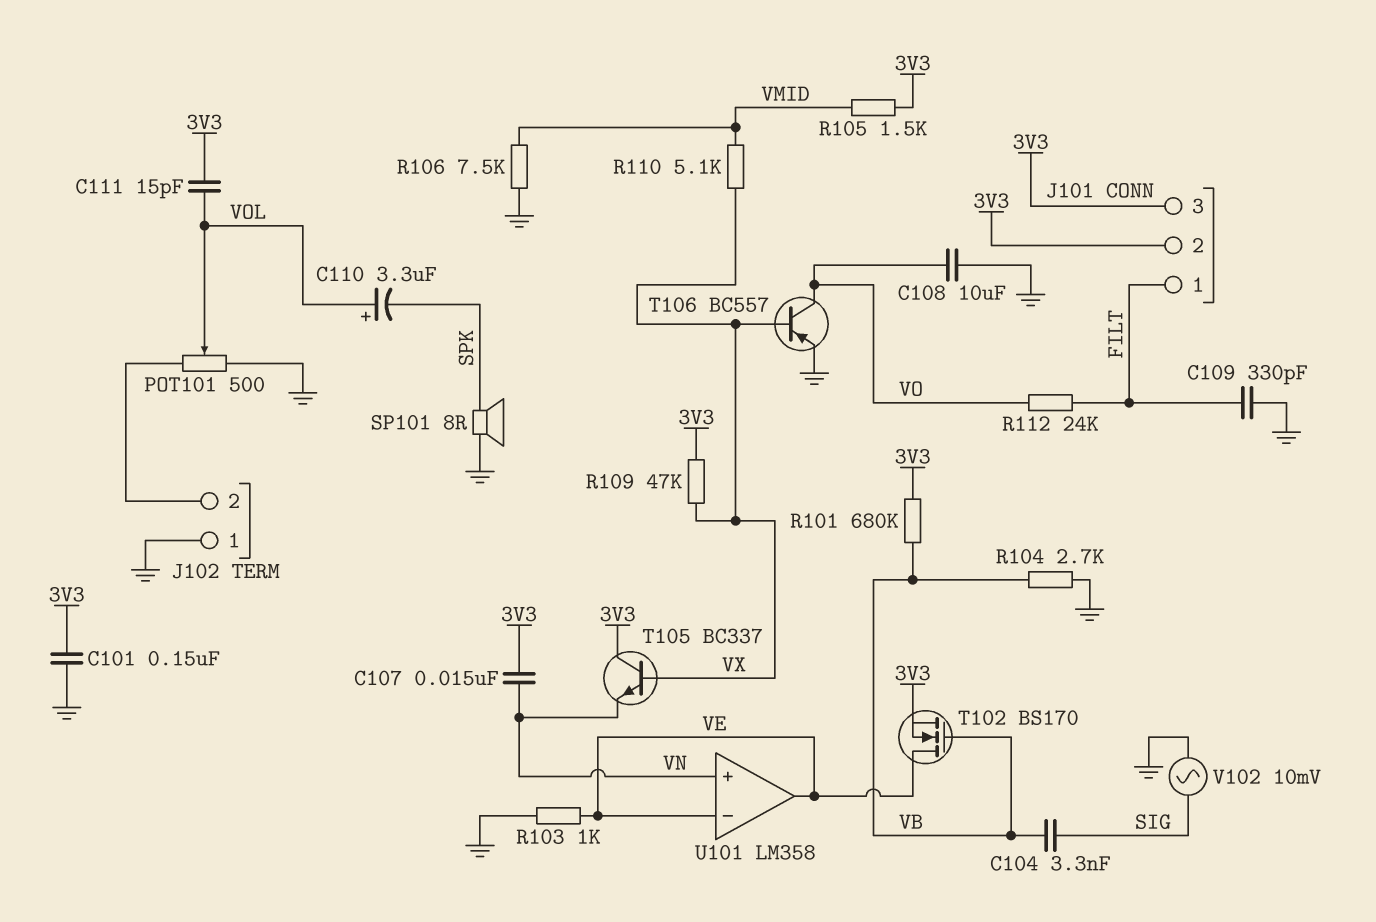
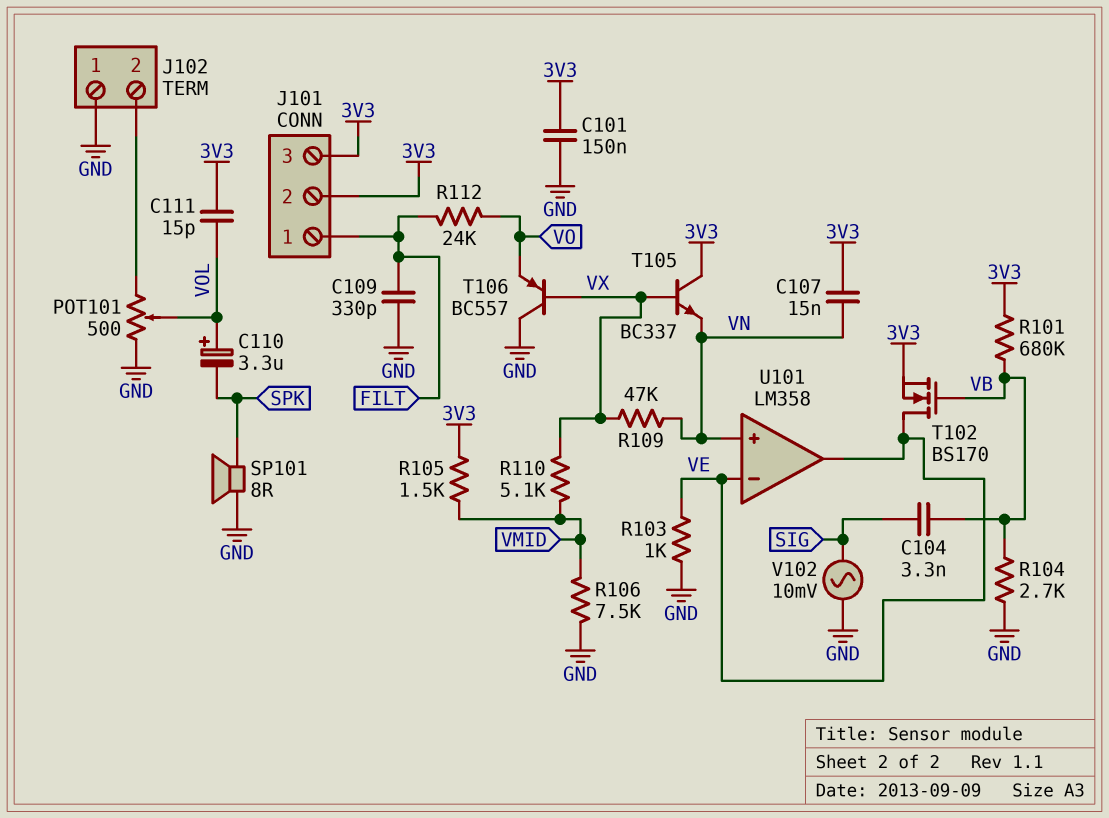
C108: 10uF (GND, VO) -> none
R109: 47k (3V3, VX) -> 47k (VN, VX)
T106: PNP BC557 (B VX, C VO, E GND) -> PNP BC557 (B VX, C GND, E VO)

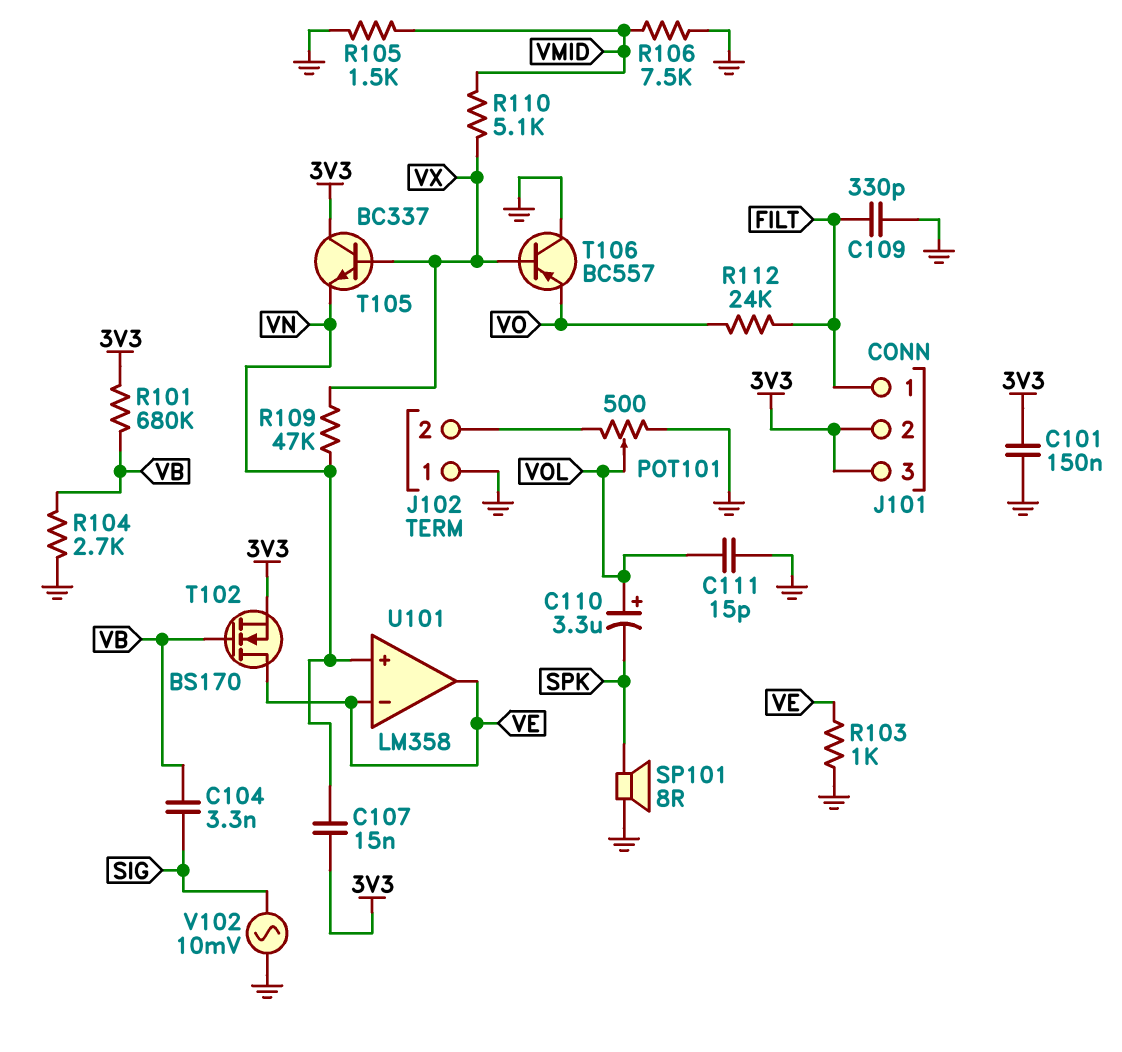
C111: 15pF (3V3, VOL) -> 15pF (GND, VOL)
R105: 1.5k (3V3, VMID) -> 1.5k (GND, VMID)

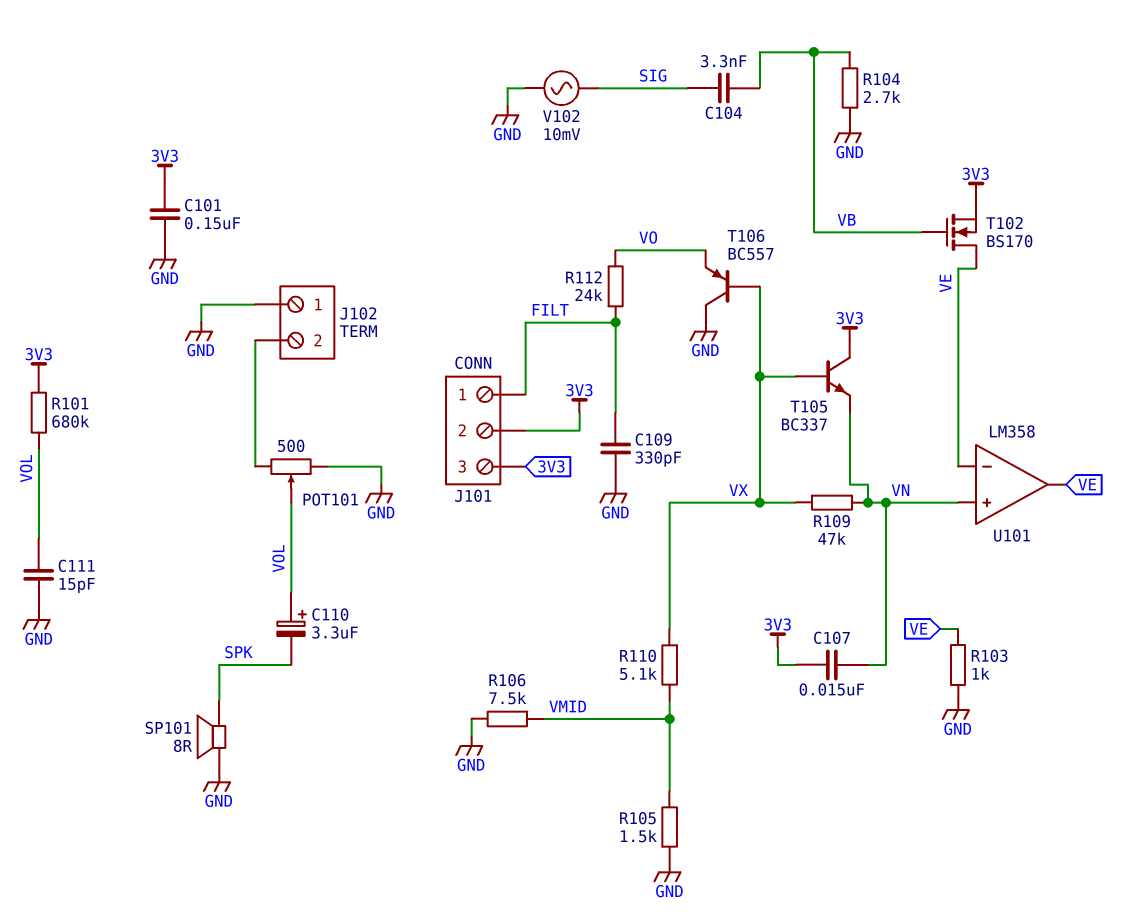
R101: 680k (3V3, VB) -> 680k (3V3, VOL)

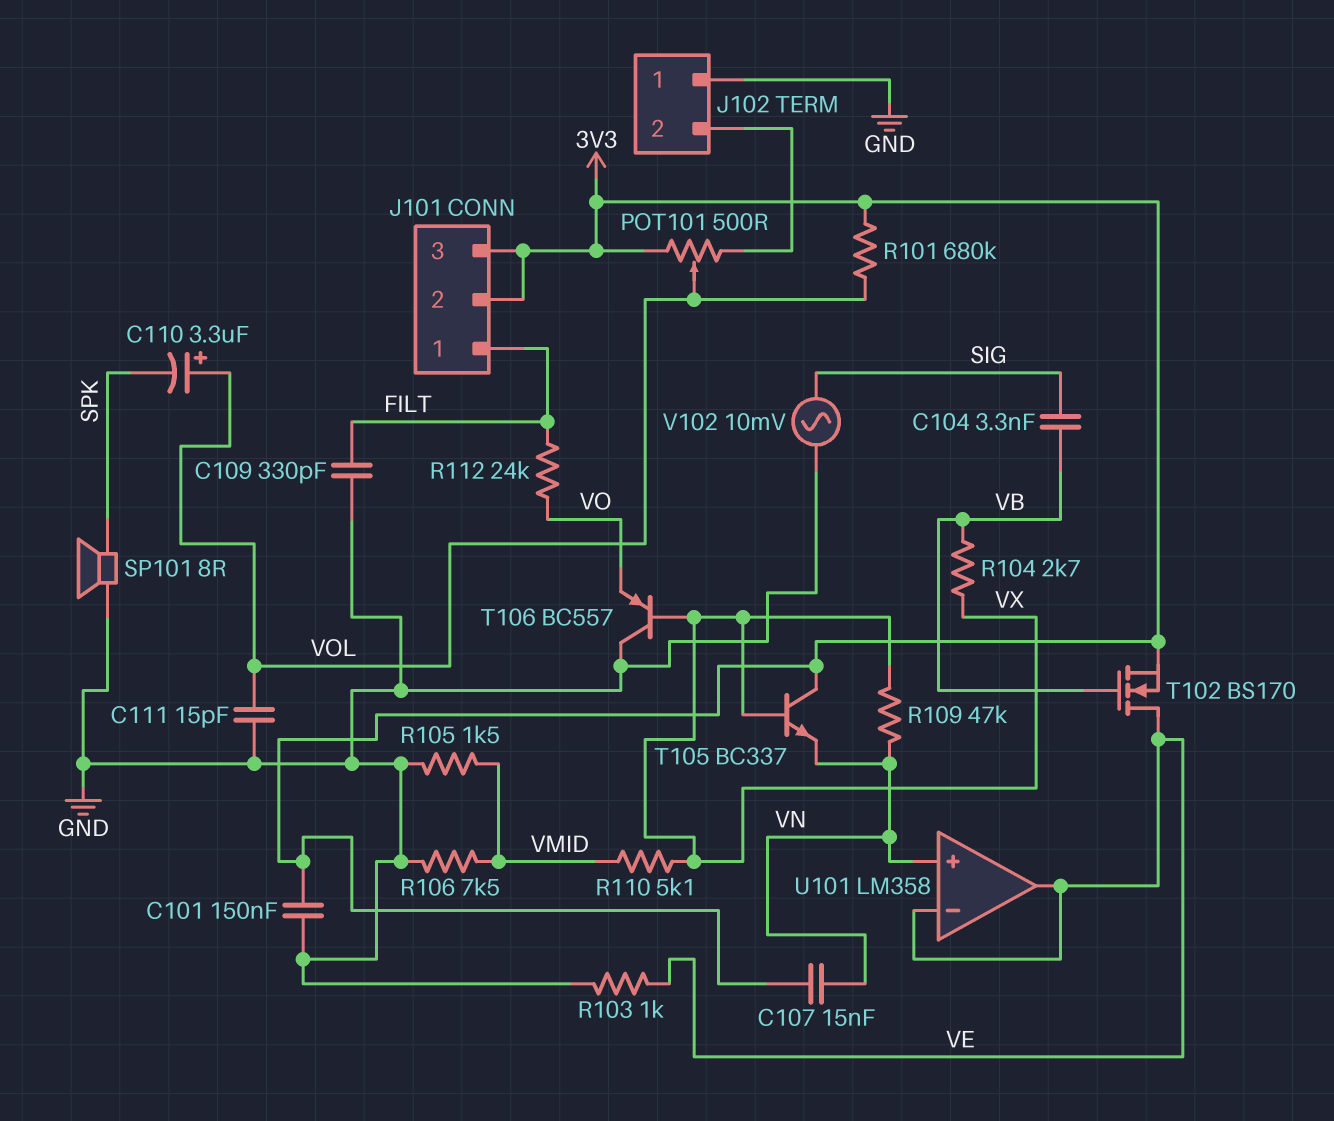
POT101: 500 (GND, J102/2, wiper VOL) -> 500 (3V3, J102/2, wiper VOL)
R104: 2.7k (GND, VB) -> 2.7k (VB, VX)

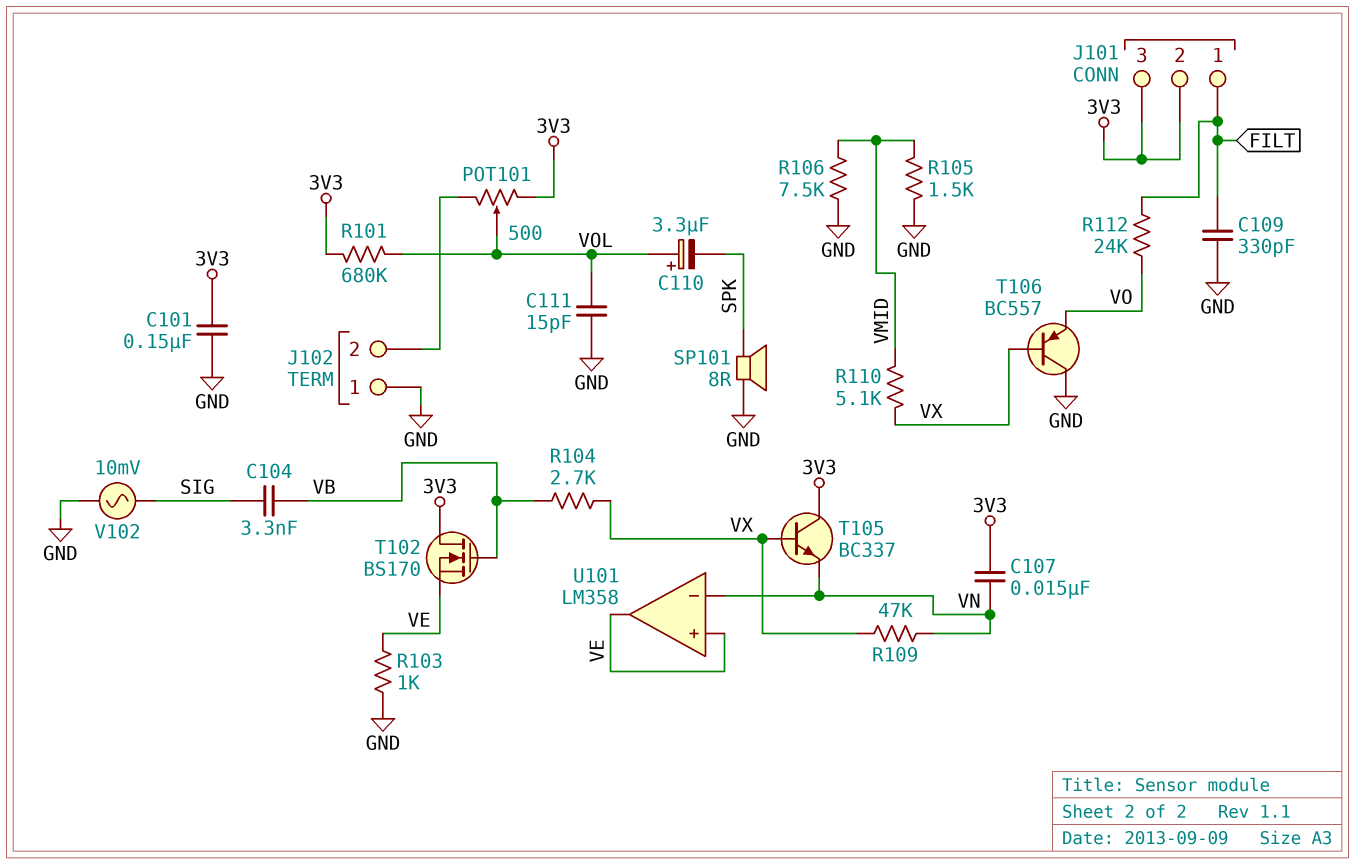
T102: NMOS BS170 (G VB, D VE, S 3V3) -> NMOS BS170 (G VB, D 3V3, S VE)
U101 pin in+: VN -> VE
U101 pin in-: VE -> VN

